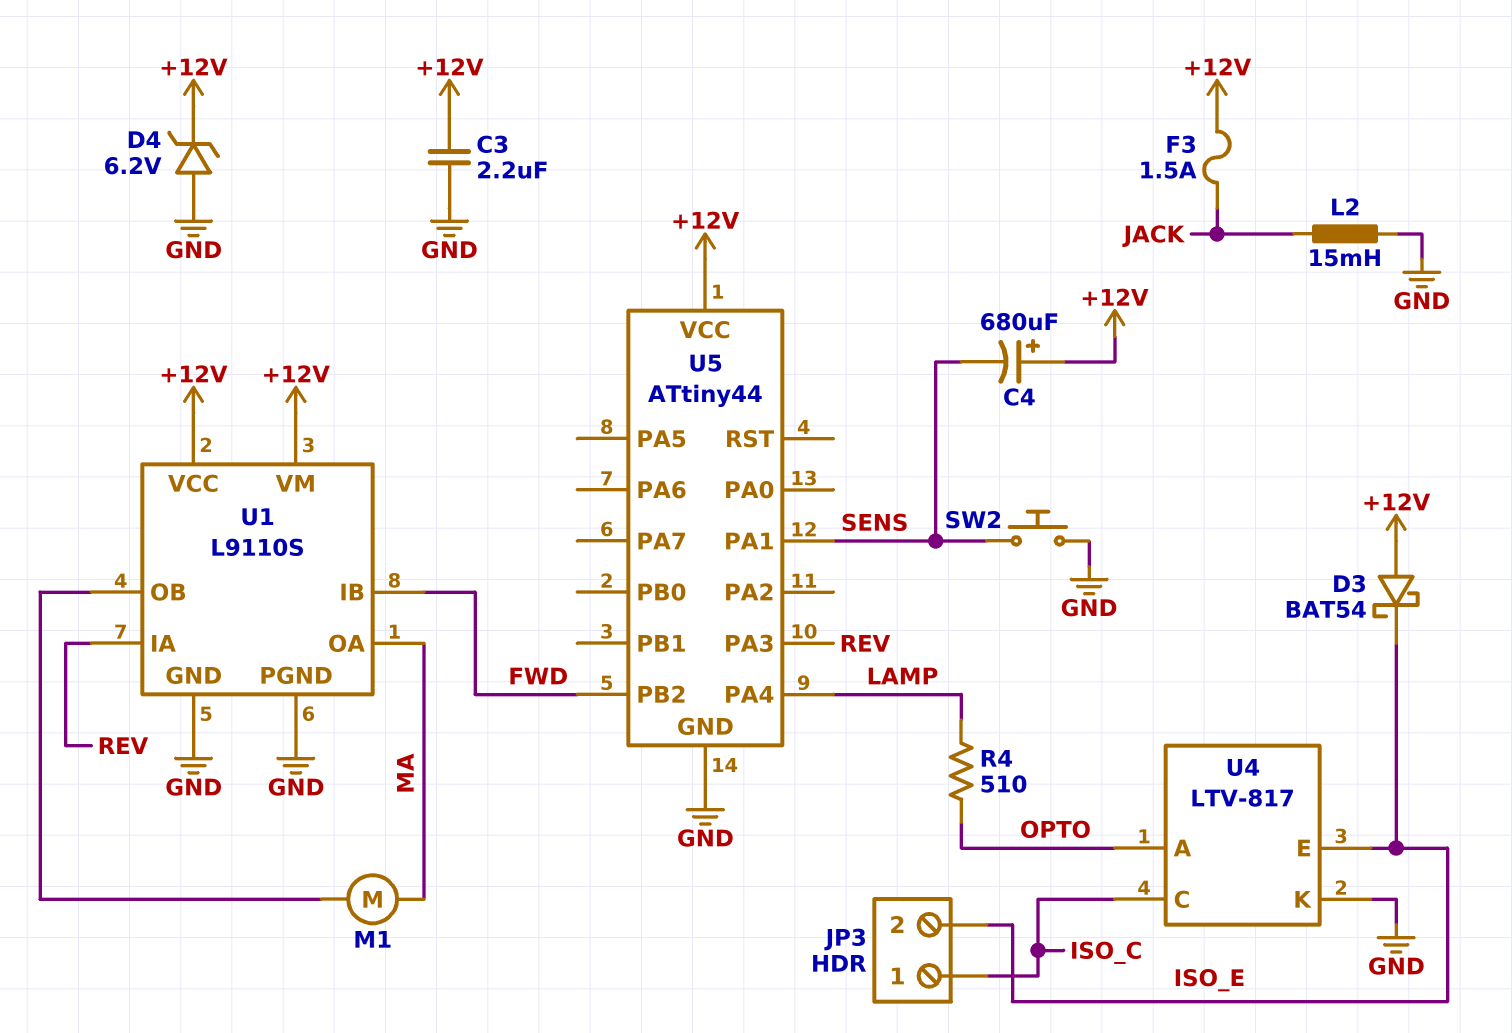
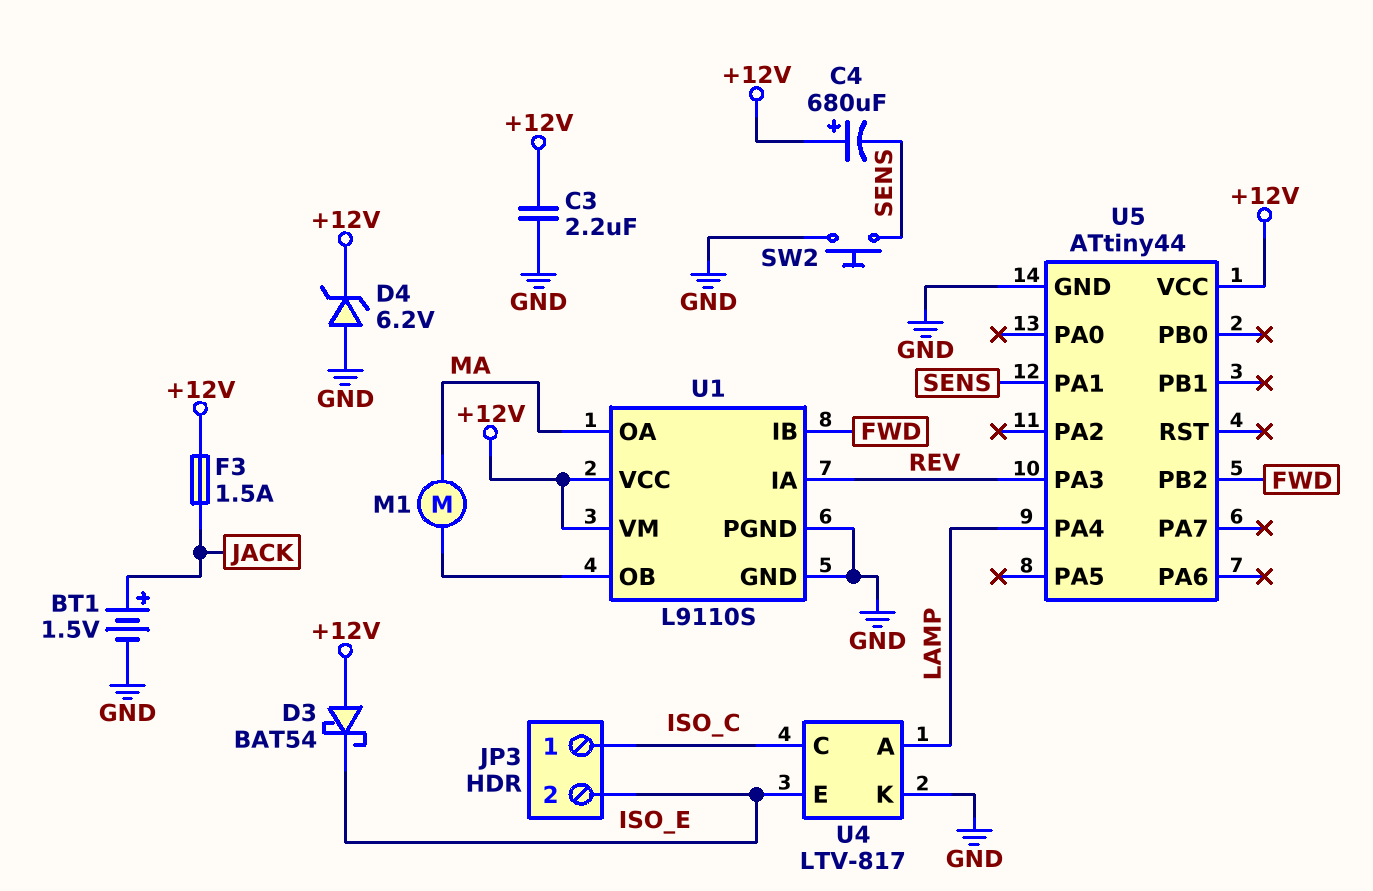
BT1: none -> 1.5V (plus JACK, minus GND)
L2: 15mH (GND, JACK) -> none
R4: 510 (LAMP, OPTO) -> none
U4 pin A: OPTO -> LAMP

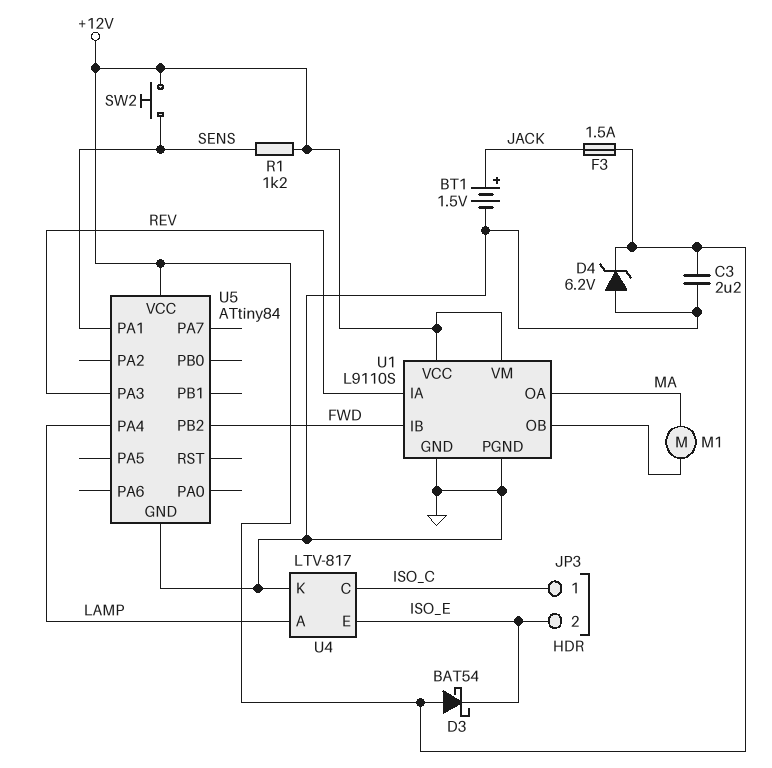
C4: 680uF (plus +12V, minus SENS) -> none
R1: none -> 1.2k (+12V, SENS)
SW2: button (GND, SENS) -> button (+12V, SENS)
U5: ATtiny44 -> ATtiny84

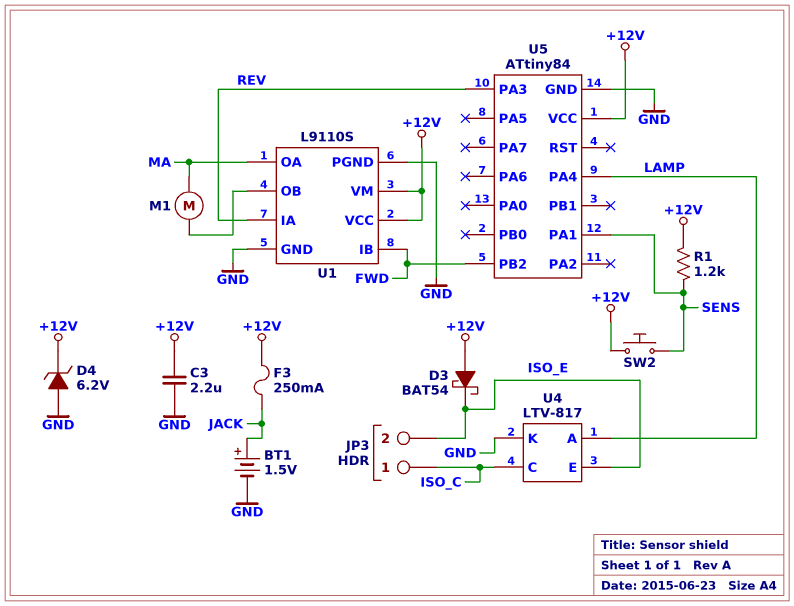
F3: 1.5A (+12V, JACK) -> 250mA (+12V, JACK)

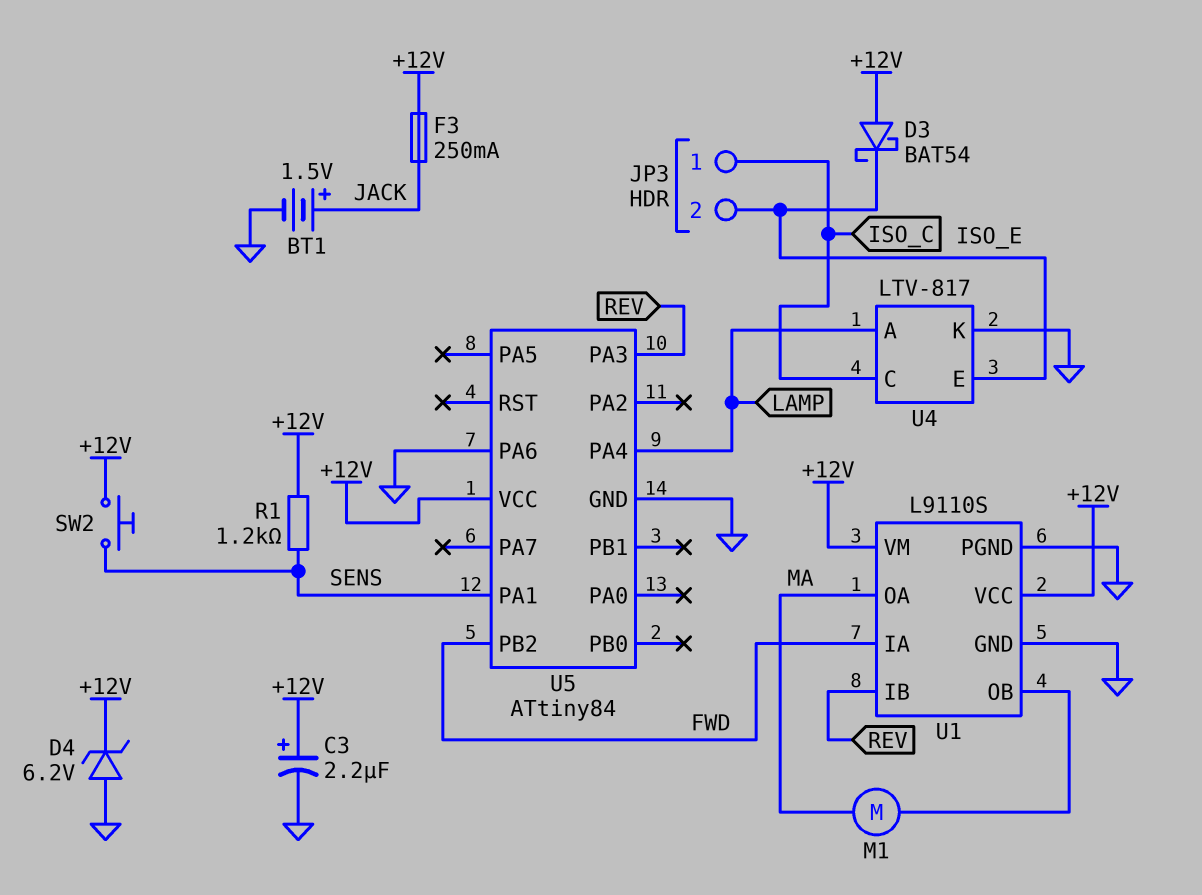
C3: 2.2uF (+12V, GND) -> 2.2uF (plus +12V, minus GND)
U1 pin IA: REV -> FWD
U1 pin IB: FWD -> REV
U5 pin PA6: none -> GND

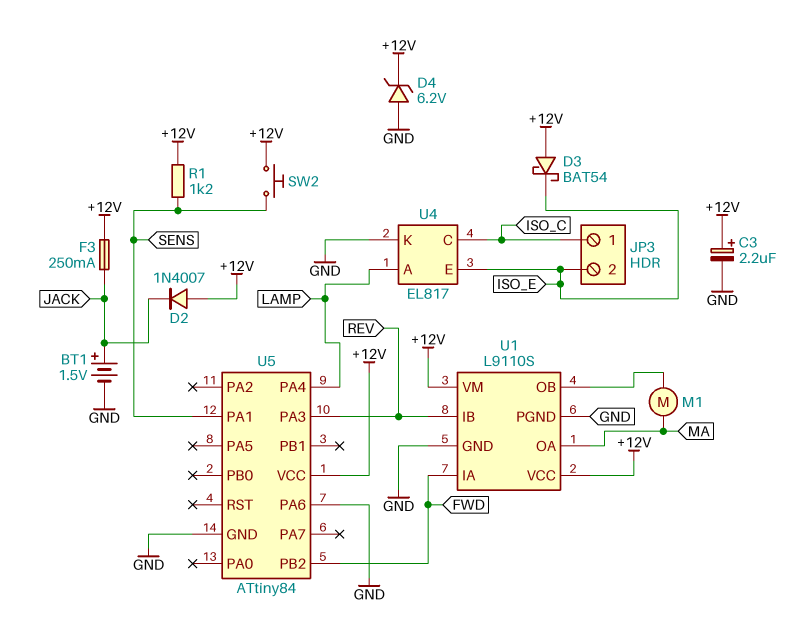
D2: none -> diode 1N4007 (A +12V, K JACK)
U4: LTV-817 -> EL817

